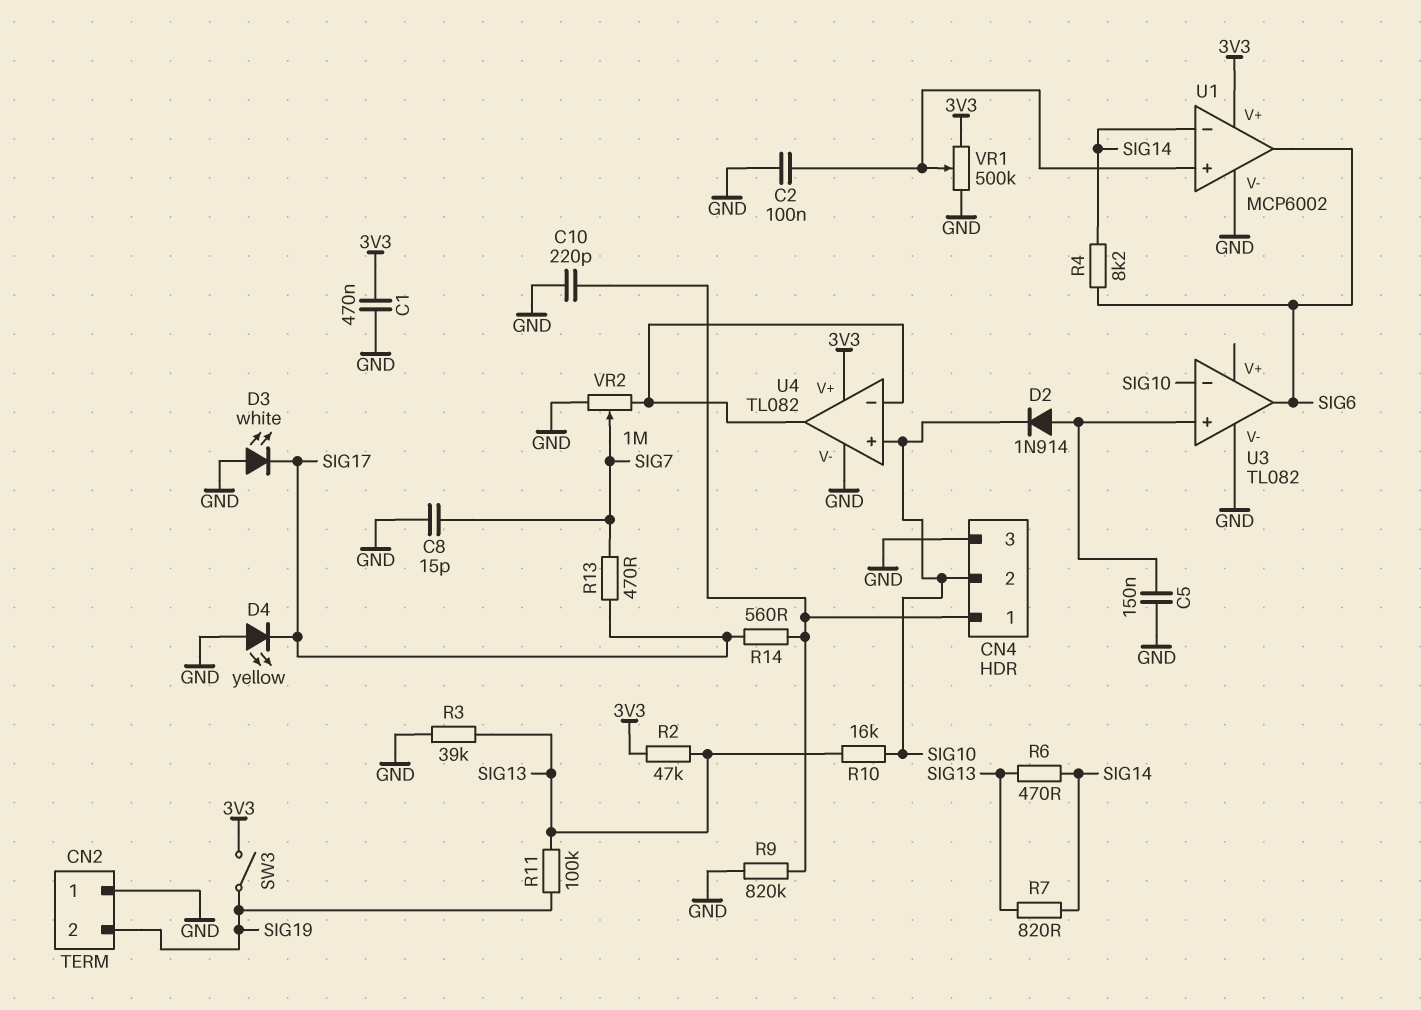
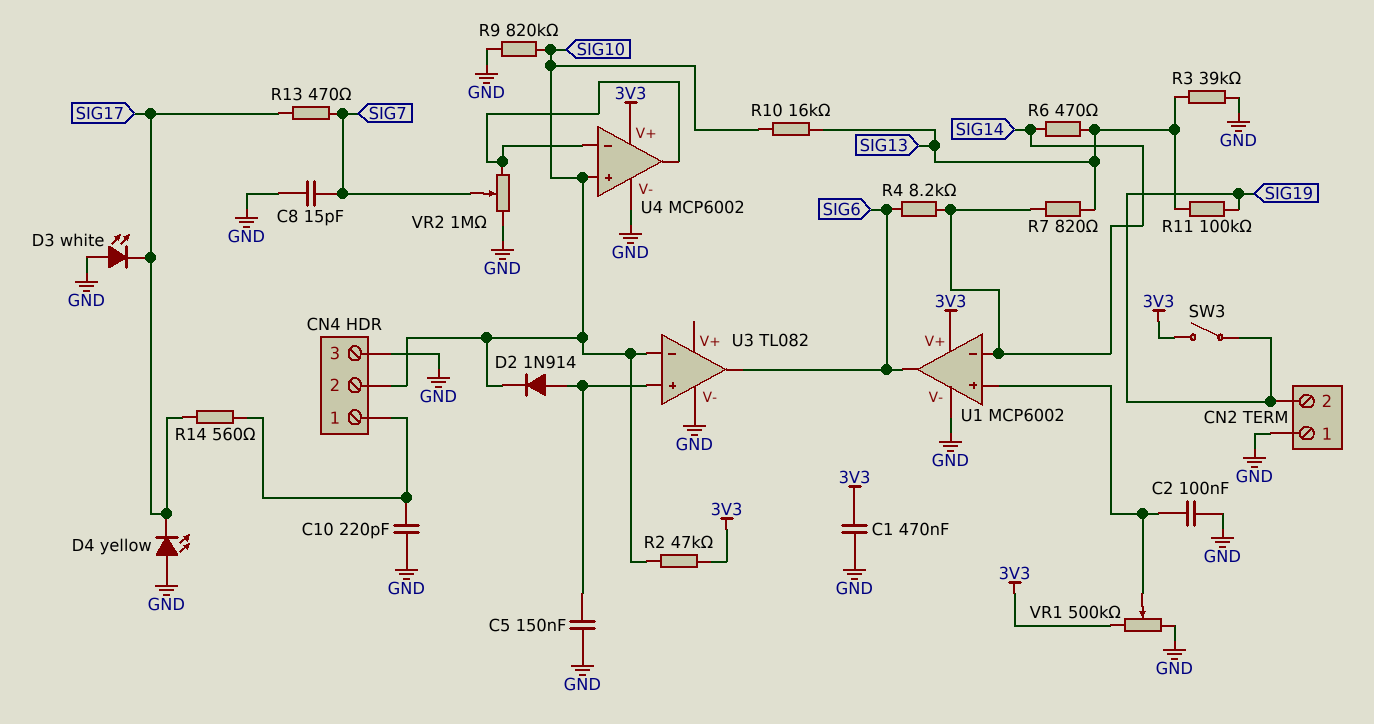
R2: 47k (3V3, SIG13) -> 47k (3V3, SIG10)
R9: 820k (CN4/1, GND) -> 820k (GND, SIG10)
U4: TL082 -> MCP6002

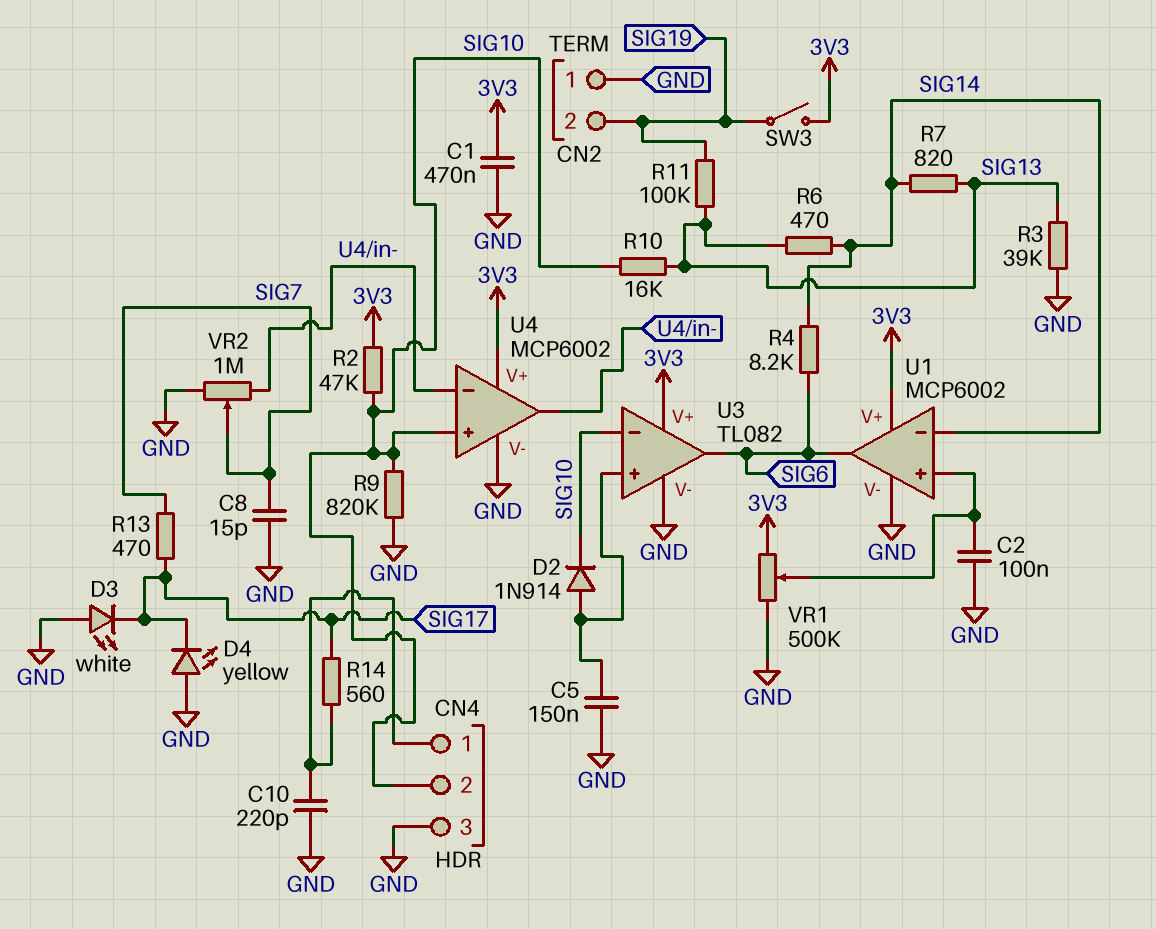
U3 pin V+: none -> 3V3

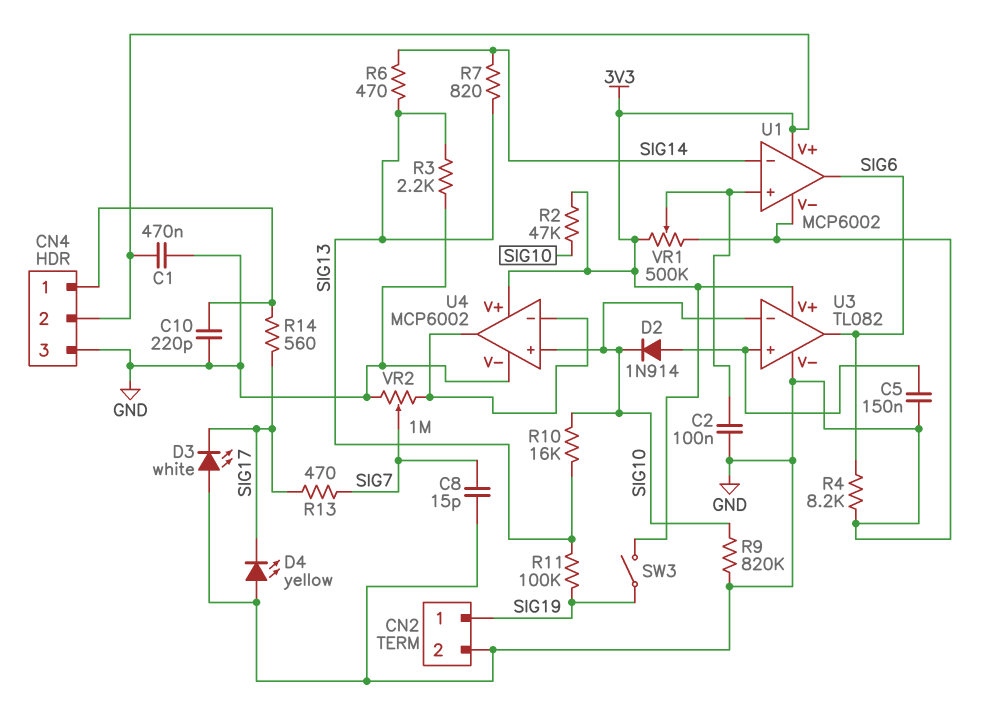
CN2 pin 1: GND -> SIG19
CN2 pin 2: SIG19 -> GND
CN4 pin 2: SIG10 -> 3V3
R3: 39k (GND, SIG13) -> 2.2k (GND, SIG13)
R4: 8.2k (SIG6, SIG14) -> 8.2k (GND, SIG6)

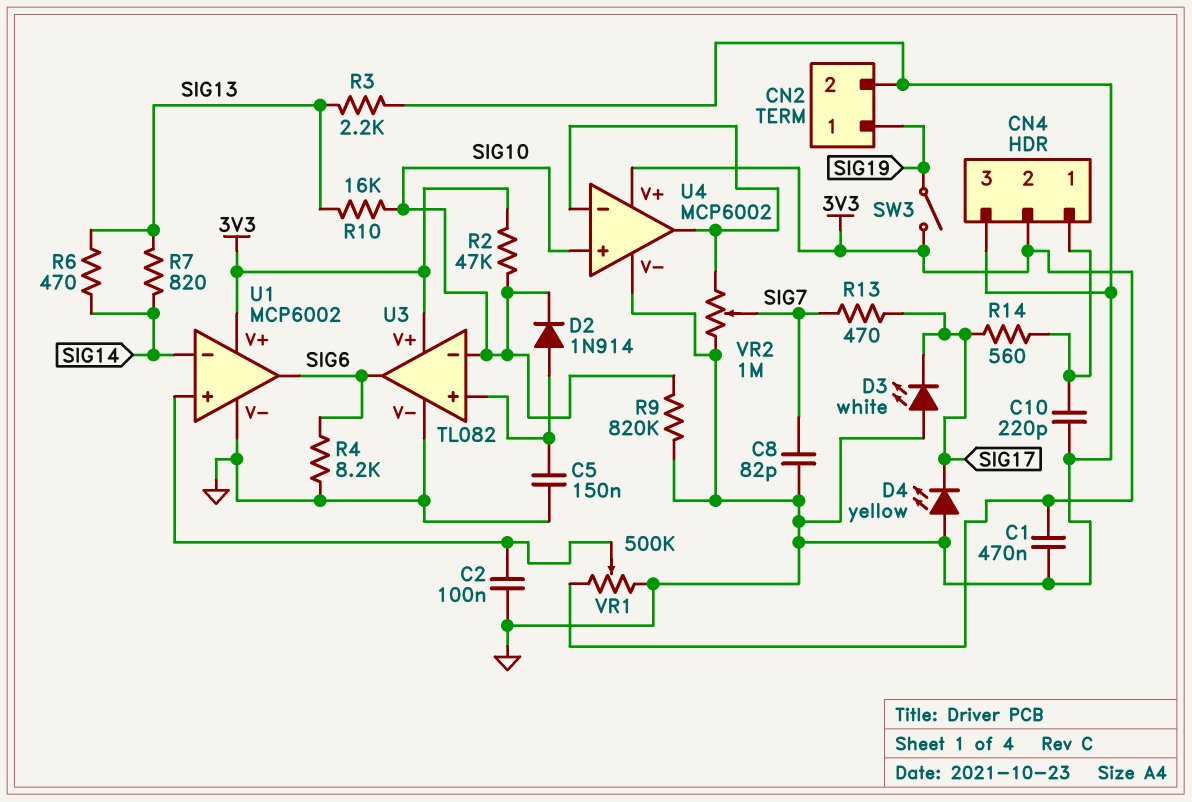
C8: 15pF (GND, SIG7) -> 82pF (GND, SIG7)
R11: 100k (SIG13, SIG19) -> none

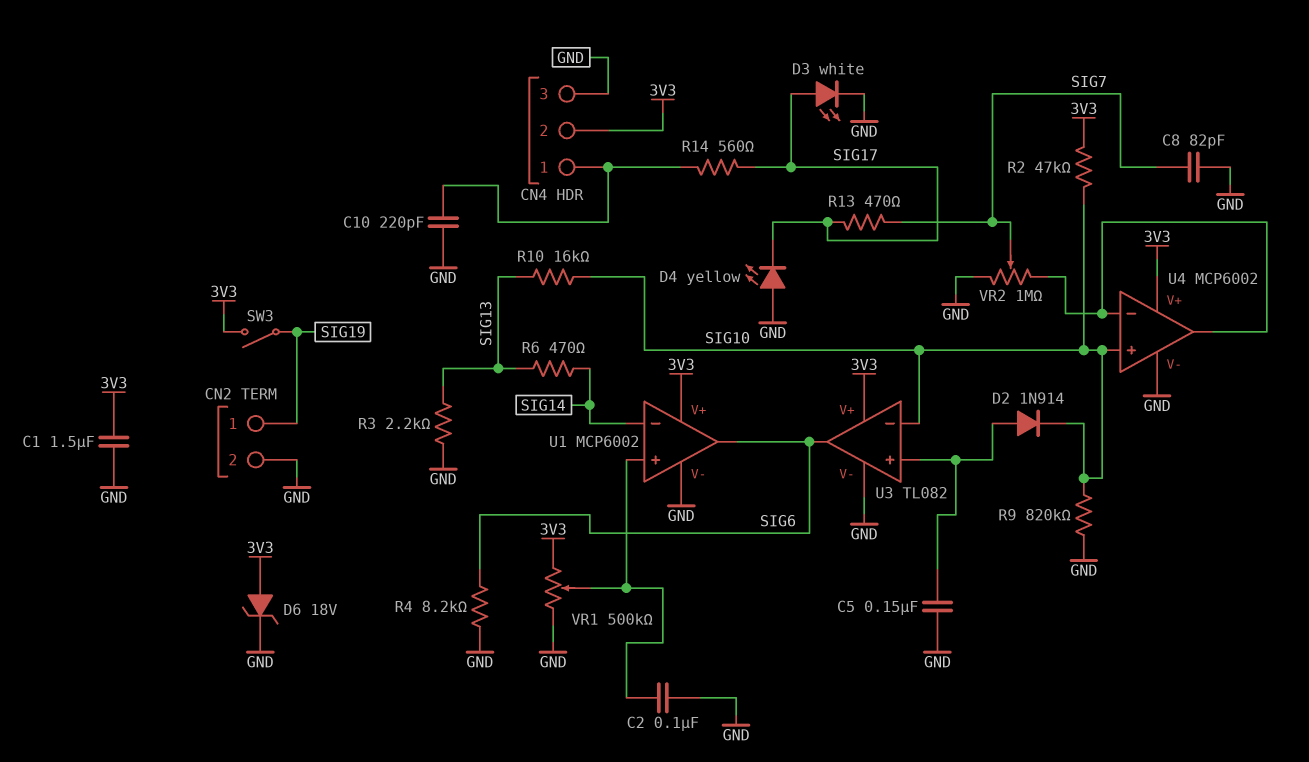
C1: 470nF (3V3, GND) -> 1.5uF (3V3, GND)
D3: LED white (A GND, K SIG17) -> LED white (A SIG17, K GND)
D6: none -> zener 18V (A 3V3, K GND)
R7: 820 (SIG13, SIG14) -> none

